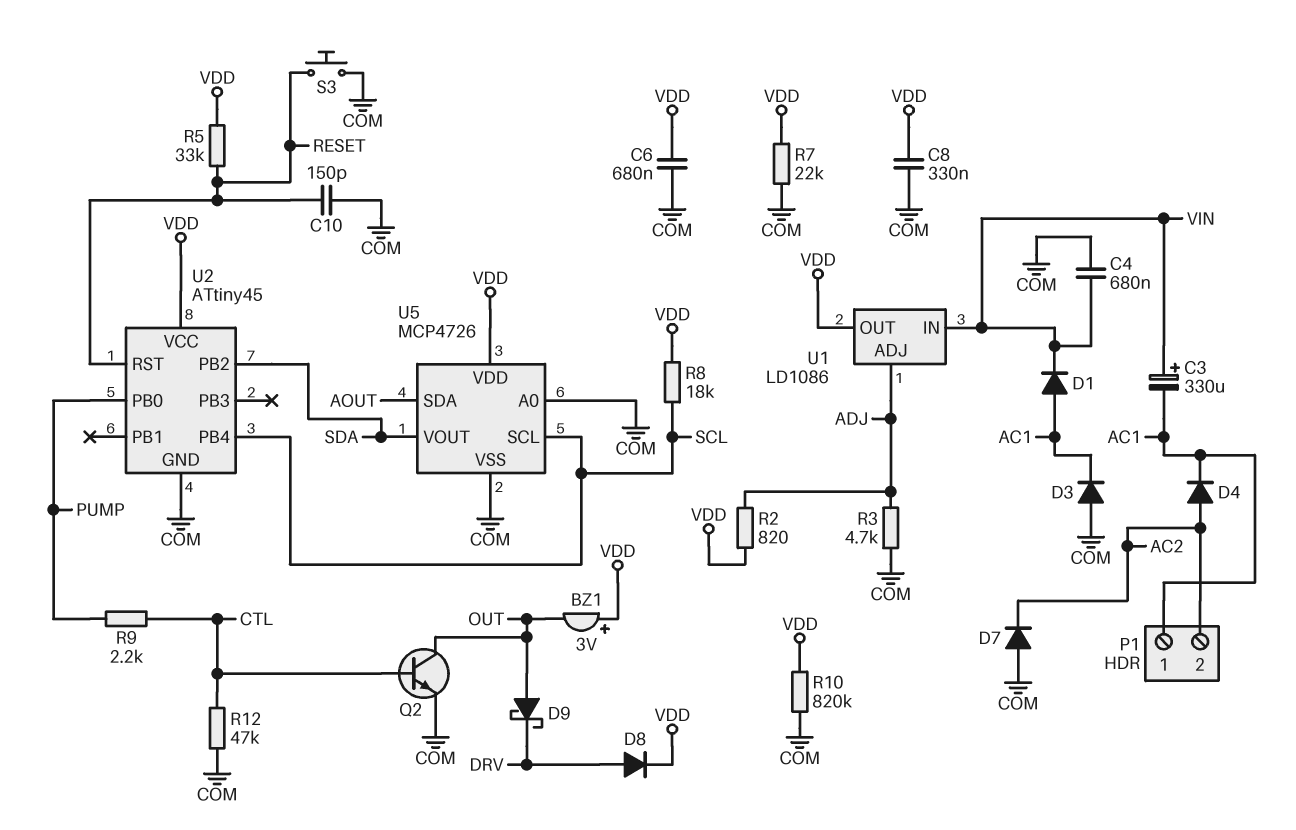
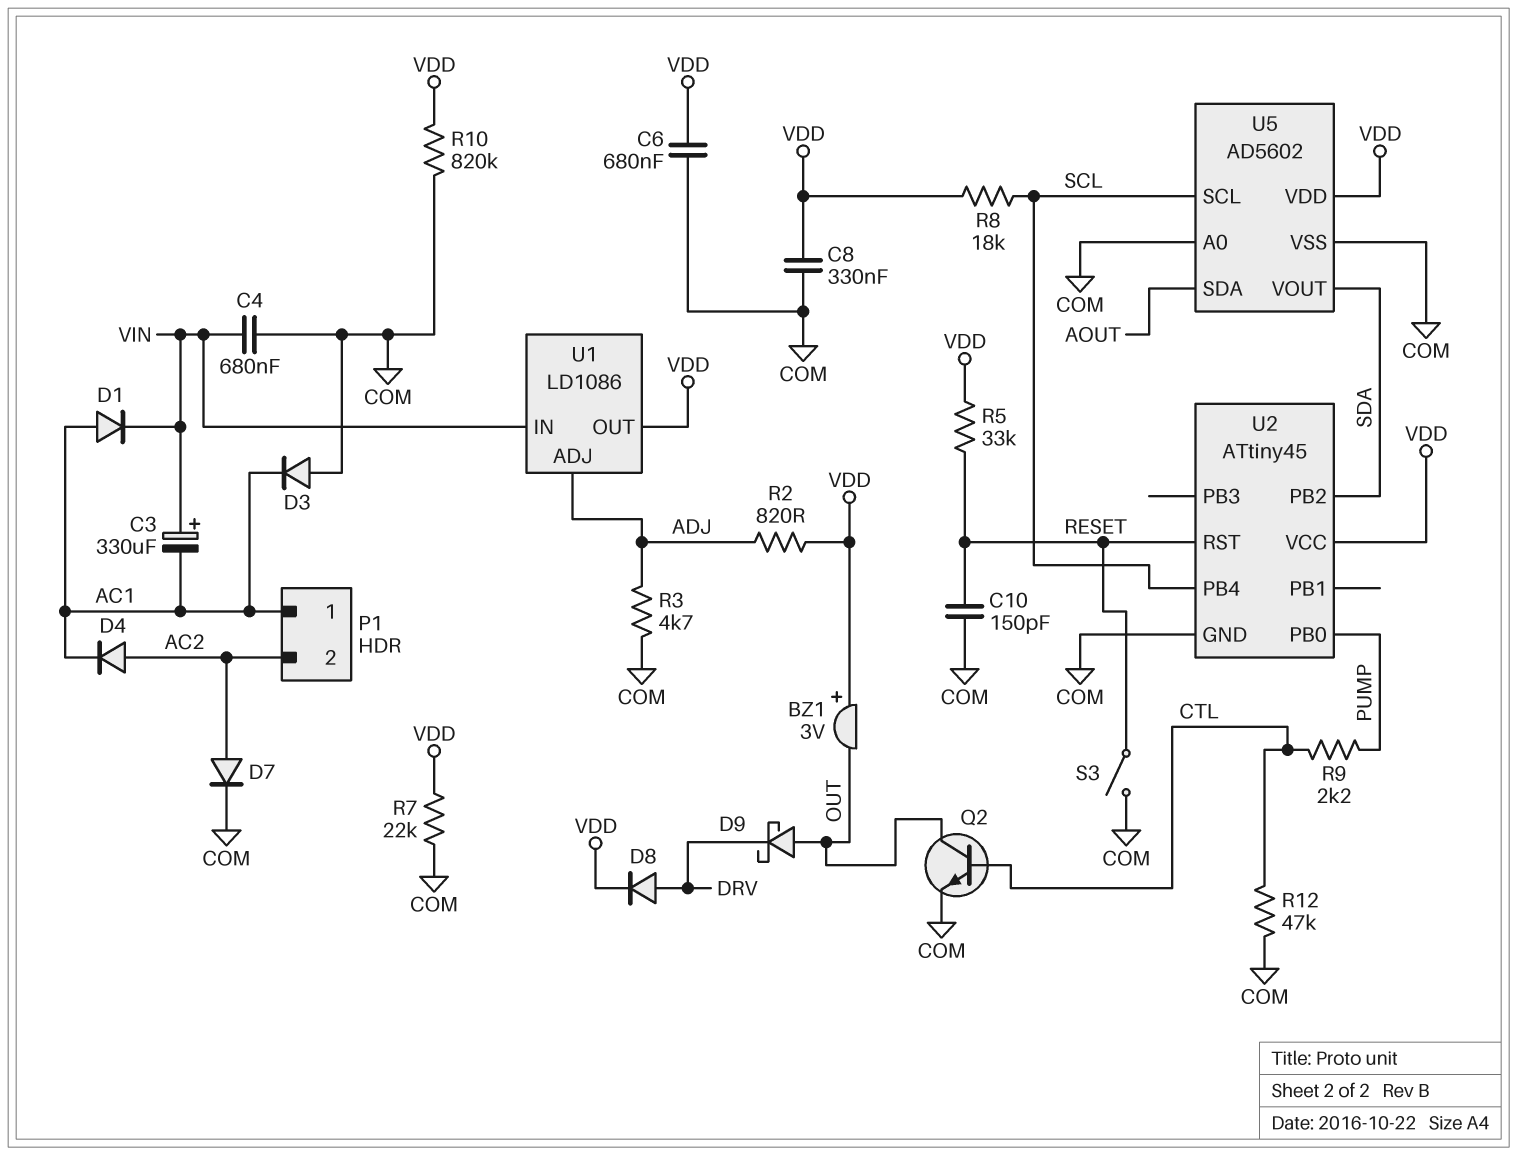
D7: diode (A COM, K AC2) -> diode (A AC2, K COM)
S3: button (COM, RESET) -> switch (COM, RESET)
U5: MCP4726 -> AD5602

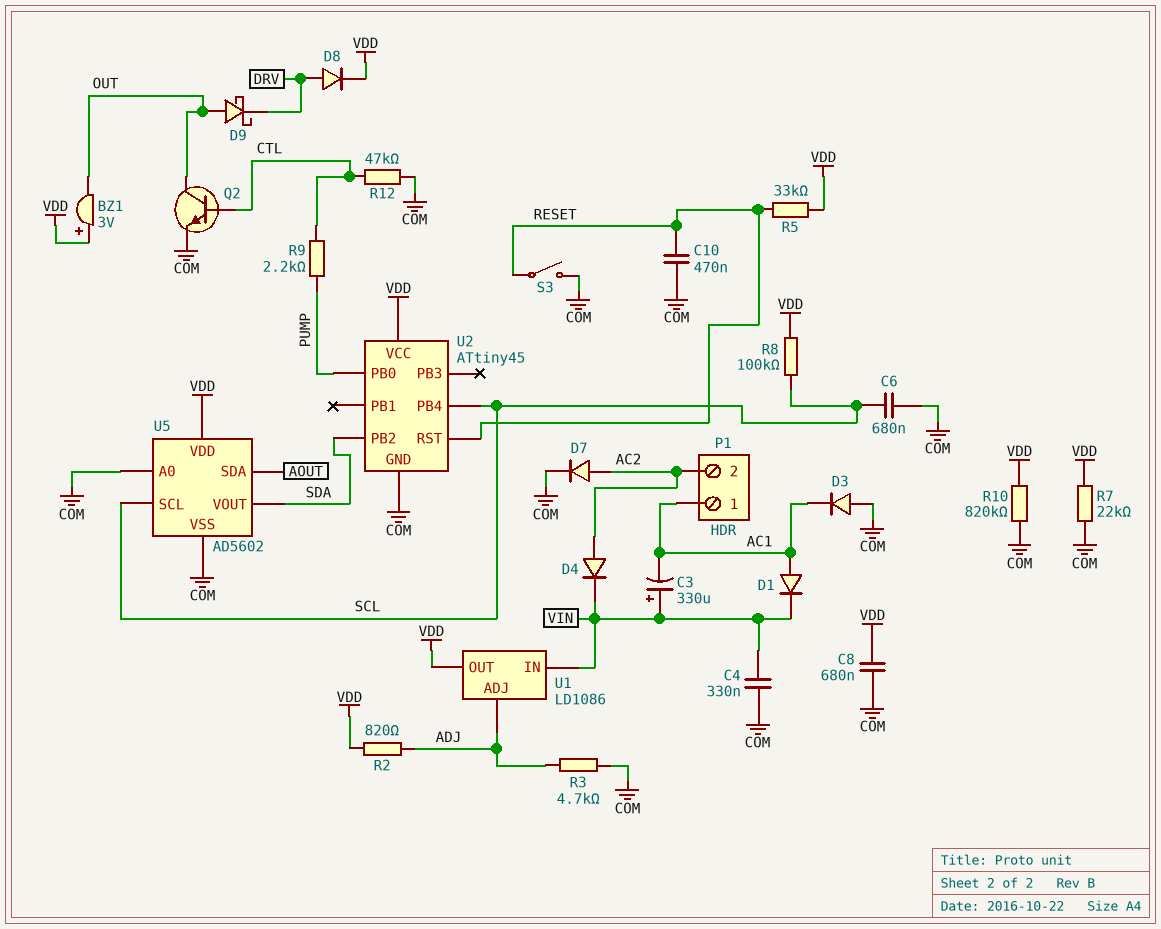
C4: 680nF (COM, VIN) -> 330nF (COM, VIN)
C6: 680nF (COM, VDD) -> 680nF (COM, SCL)
C8: 330nF (COM, VDD) -> 680nF (COM, VDD)
C10: 150pF (COM, RESET) -> 470nF (COM, RESET)
D4: diode (A AC2, K AC1) -> diode (A AC2, K VIN)
R8: 18k (SCL, VDD) -> 100k (SCL, VDD)

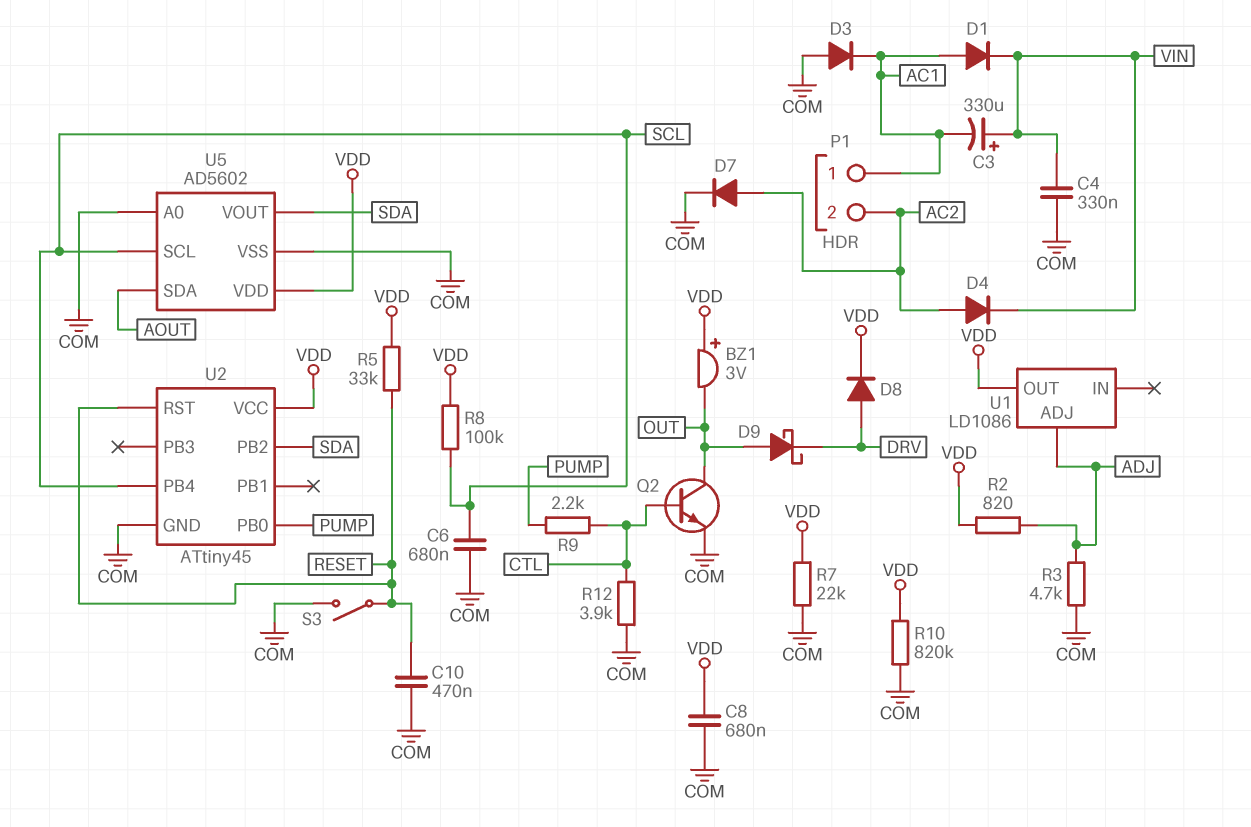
R12: 47k (COM, CTL) -> 3.9k (COM, CTL)
U1 pin IN: VIN -> none

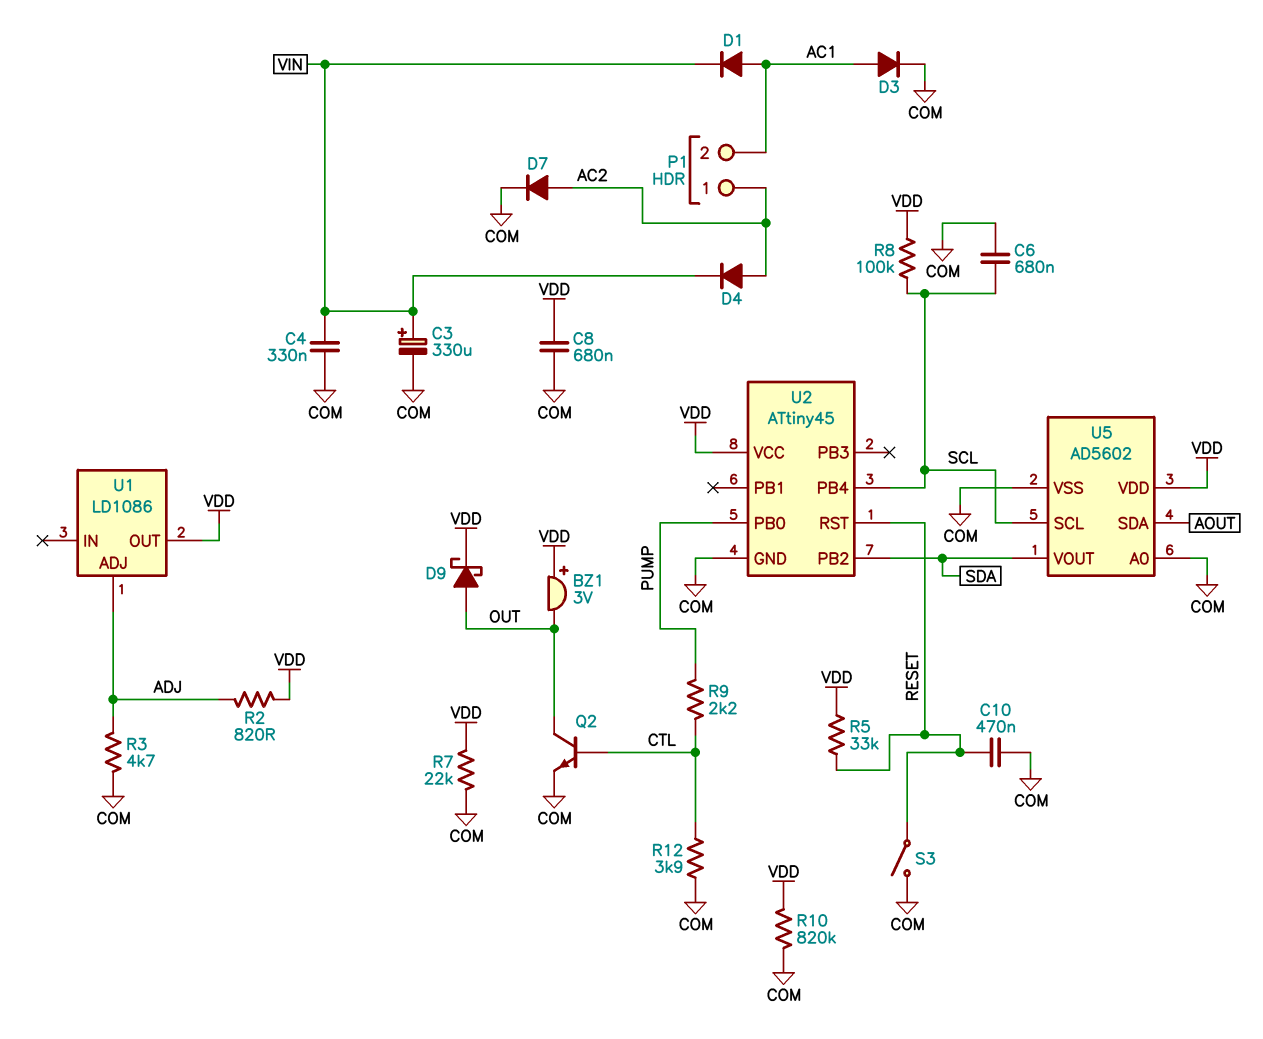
C3: 330uF (plus VIN, minus AC1) -> 330uF (plus VIN, minus COM)
D3: diode (A COM, K AC1) -> diode (A AC1, K COM)
D8: diode (A DRV, K VDD) -> none
D9: schottky (A OUT, K DRV) -> schottky (A OUT, K VDD)
P1 pin 1: AC1 -> AC2
P1 pin 2: AC2 -> AC1

